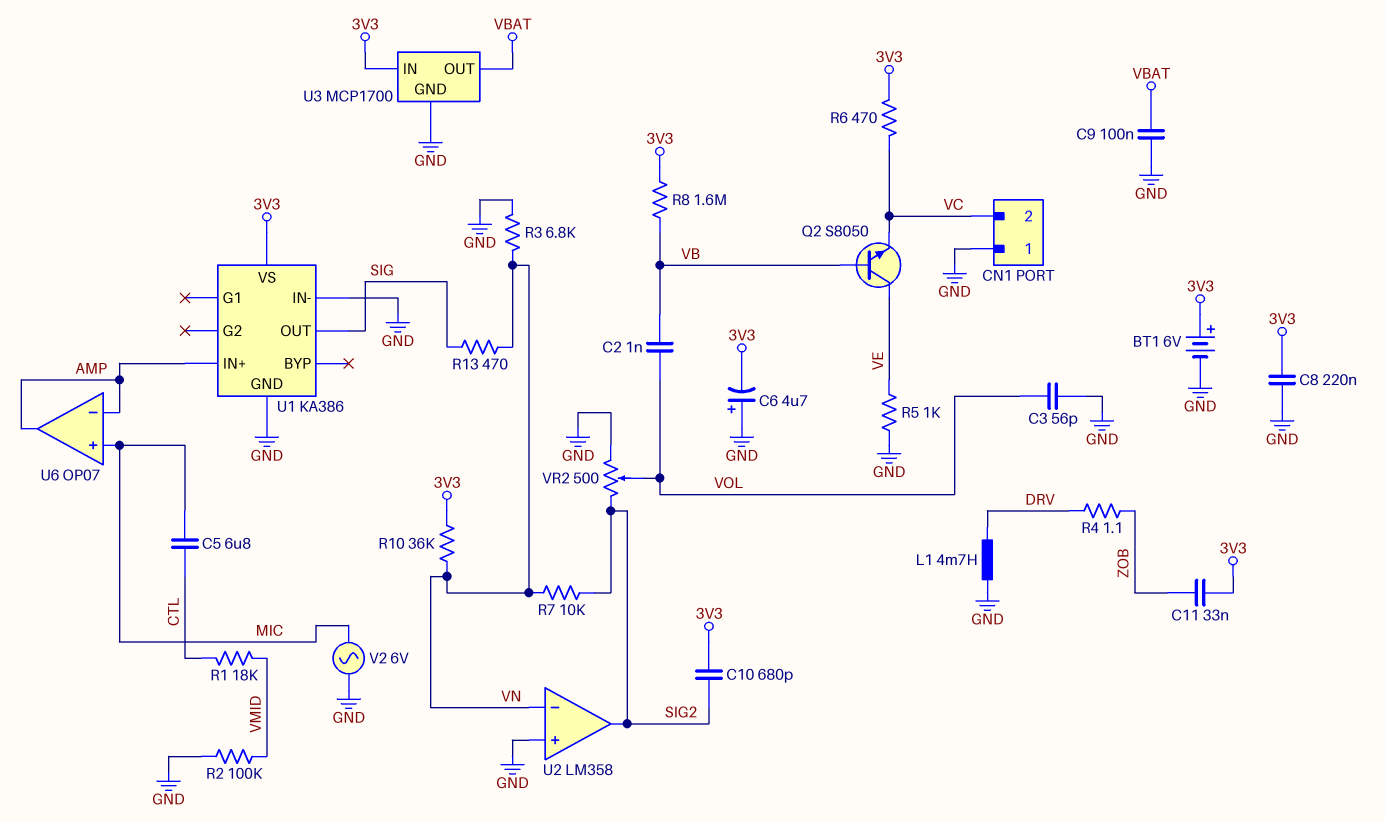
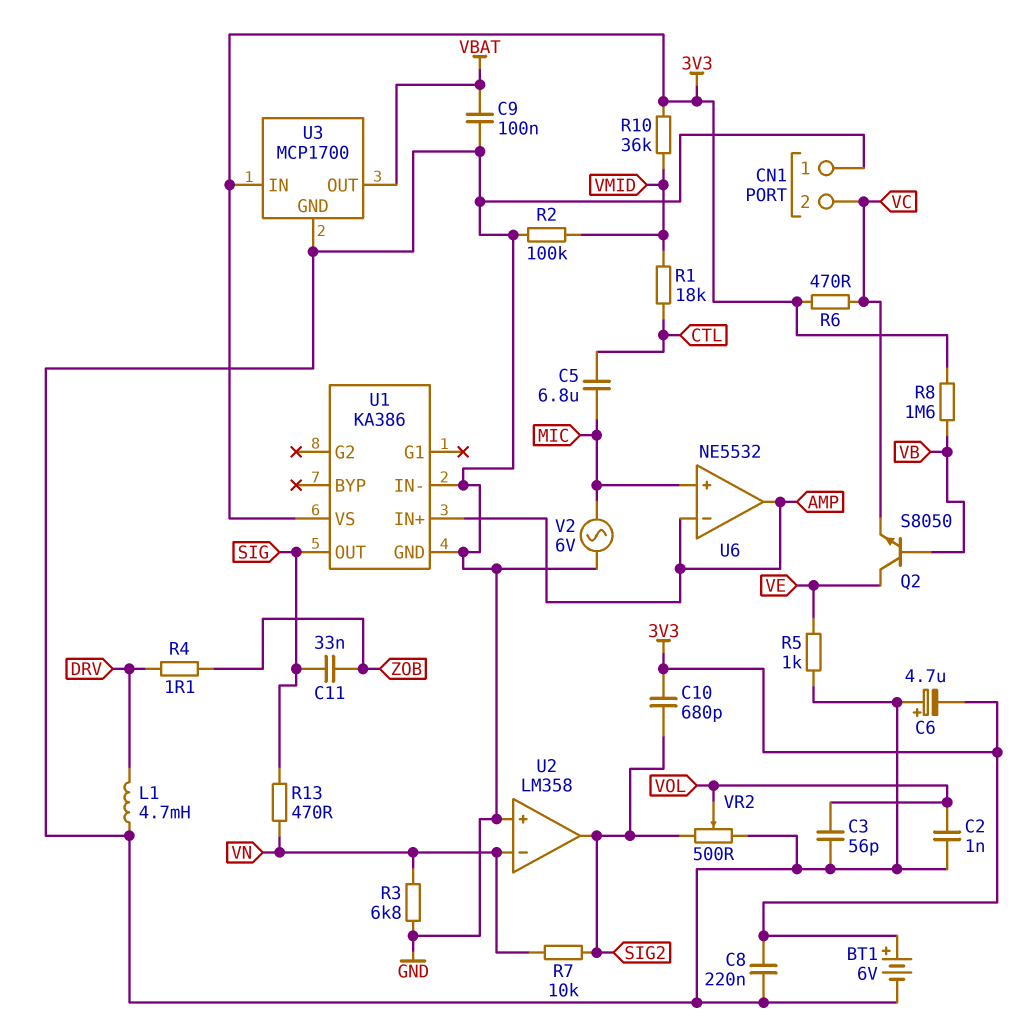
C2: 1nF (VB, VOL) -> 1nF (GND, VOL)
C11: 33nF (3V3, ZOB) -> 33nF (SIG, ZOB)
R10: 36k (3V3, VN) -> 36k (3V3, VMID)
U6: OP07 -> NE5532

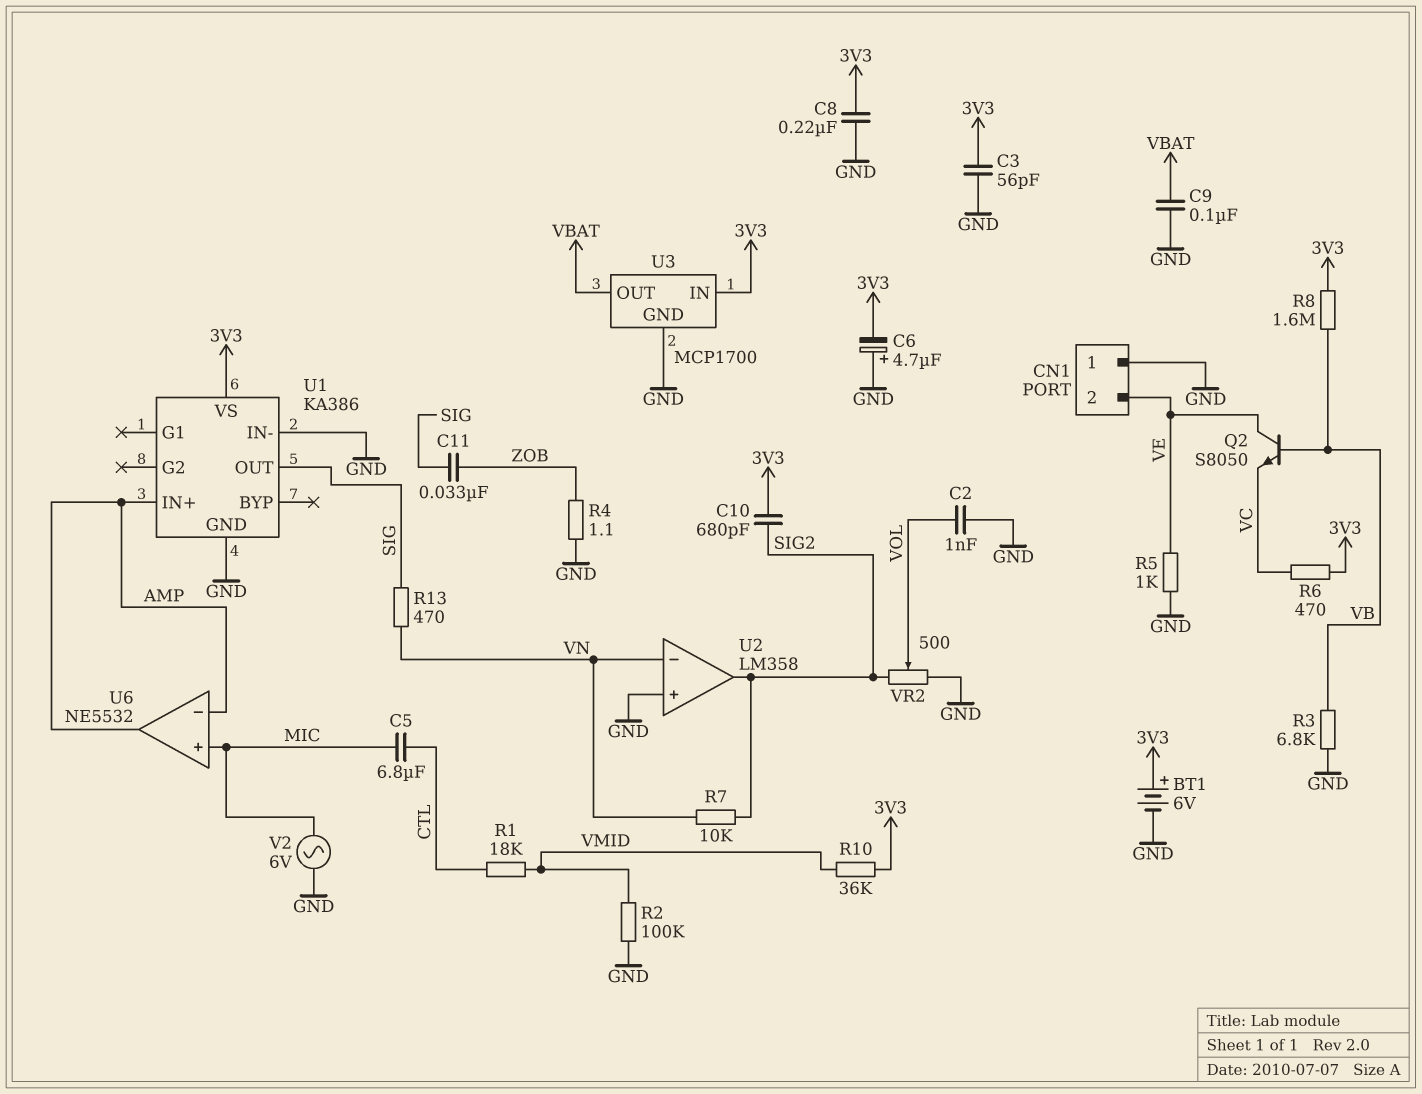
C3: 56pF (GND, VOL) -> 56pF (3V3, GND)
CN1 pin 2: VC -> VE
L1: 4.7mH (DRV, GND) -> none
R3: 6.8k (GND, VN) -> 6.8k (GND, VB)
R4: 1.1 (DRV, ZOB) -> 1.1 (GND, ZOB)

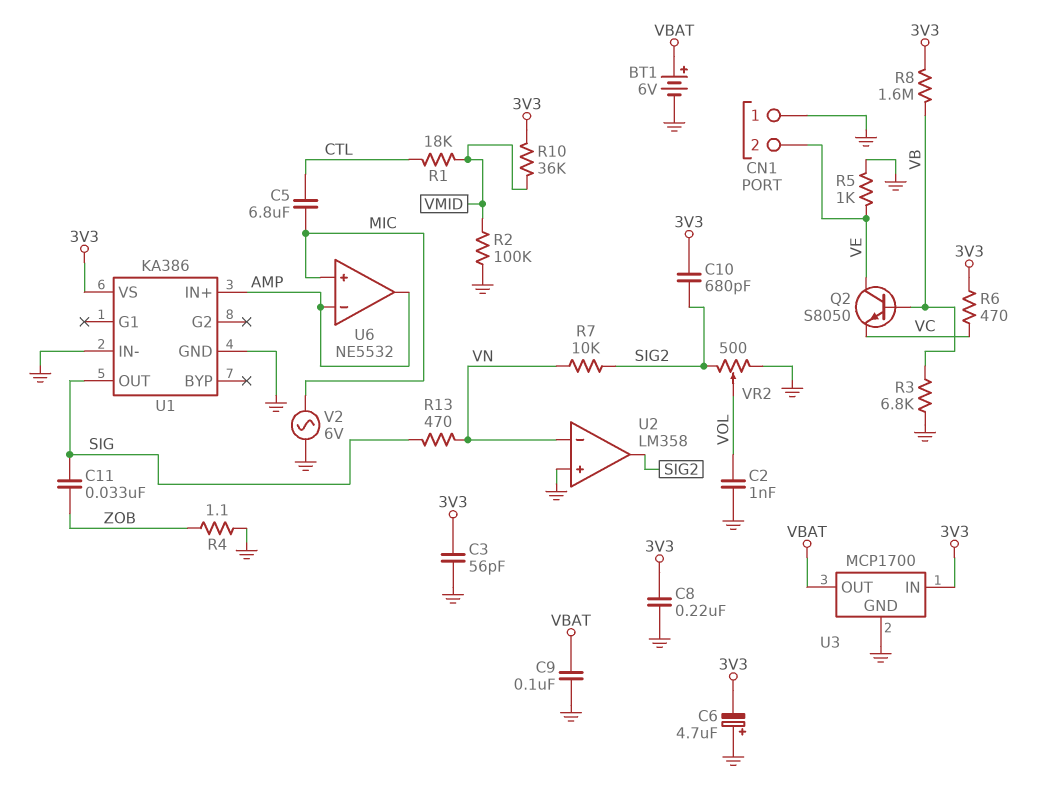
BT1: 6V (plus 3V3, minus GND) -> 6V (plus VBAT, minus GND)

